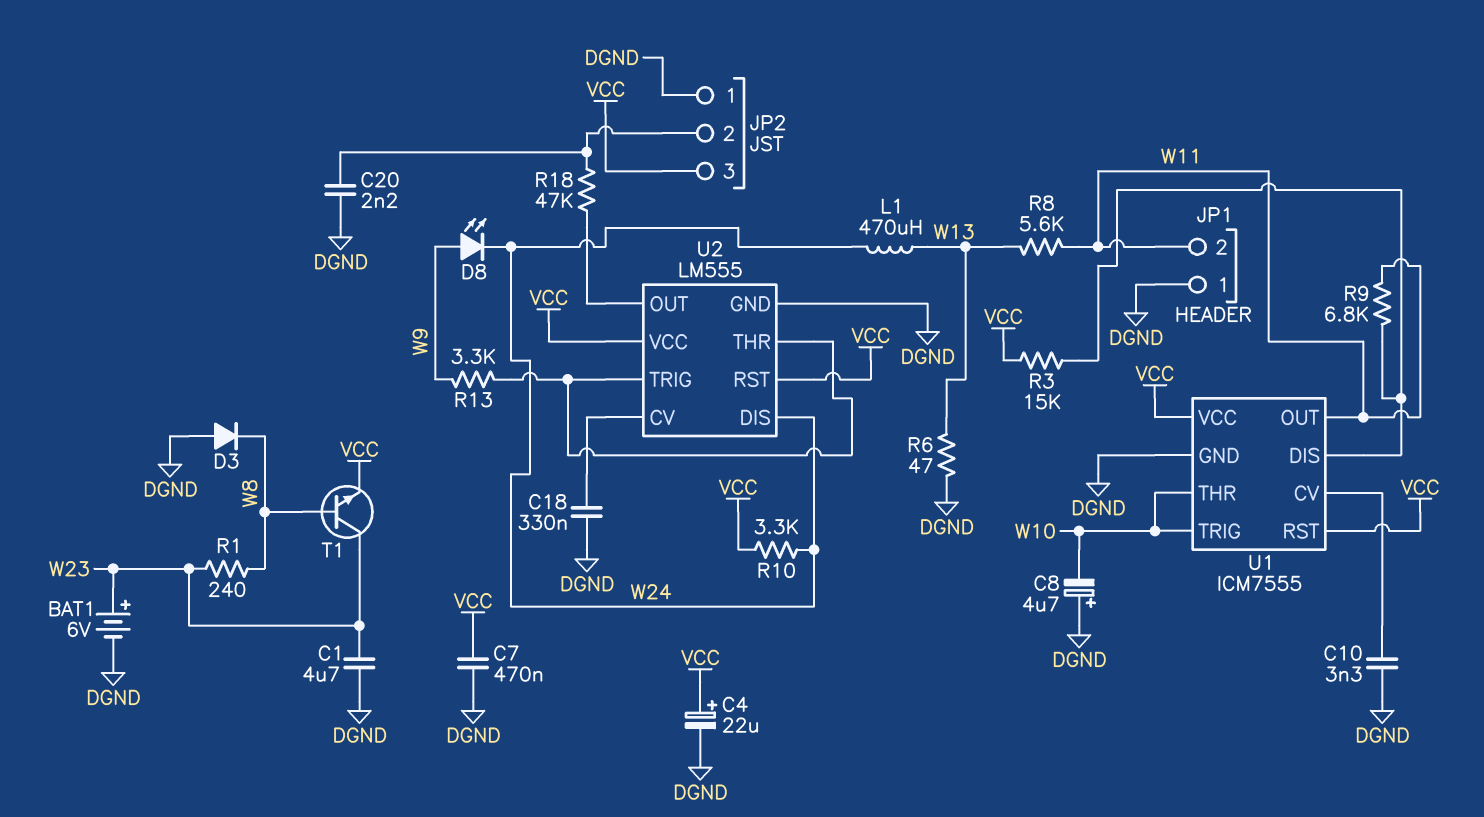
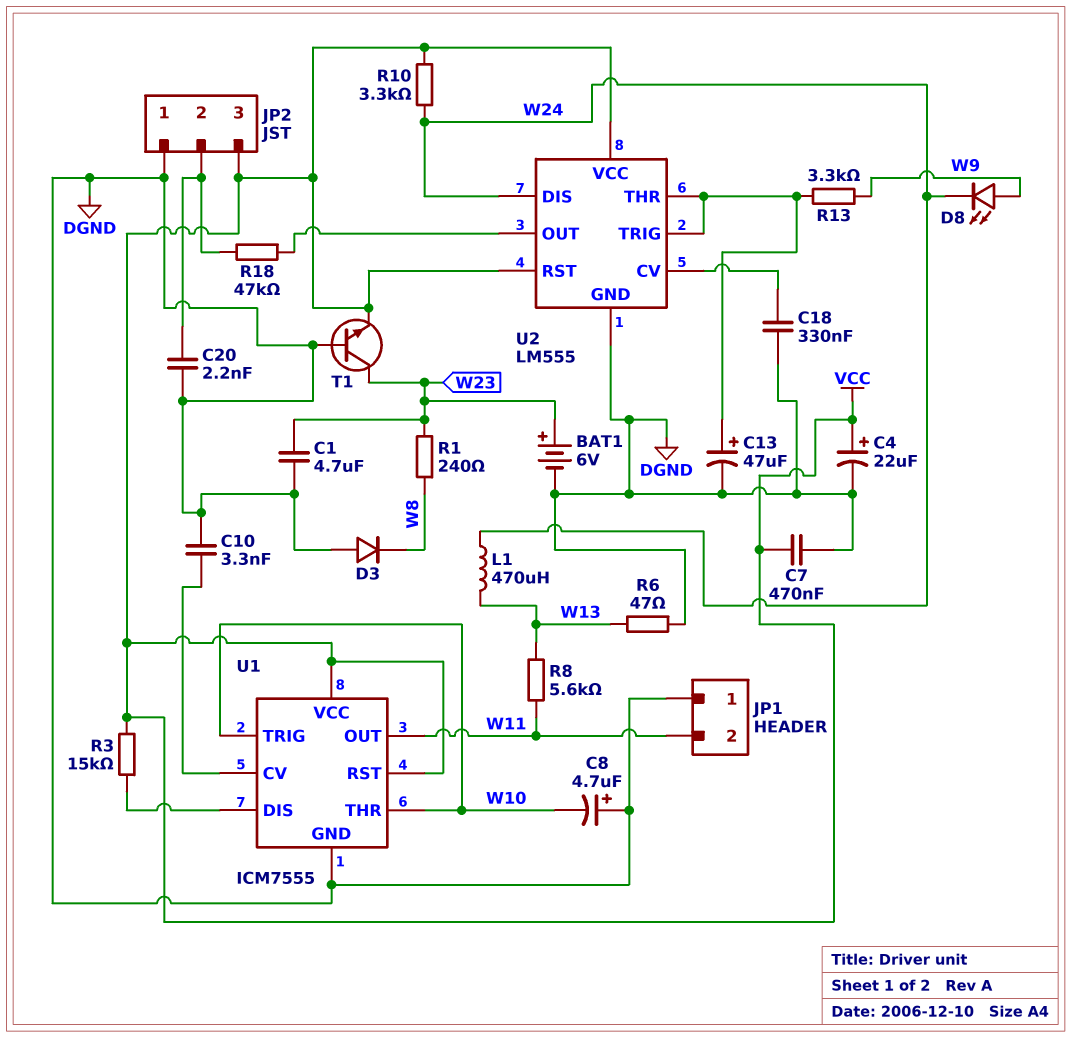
C13: none -> 47uF (plus U2/THR, minus DGND)
R9: 6.8k (U1/DIS, W11) -> none
T1: NPN (B W8, C W23, E VCC) -> NPN (B DGND, C W23, E VCC)

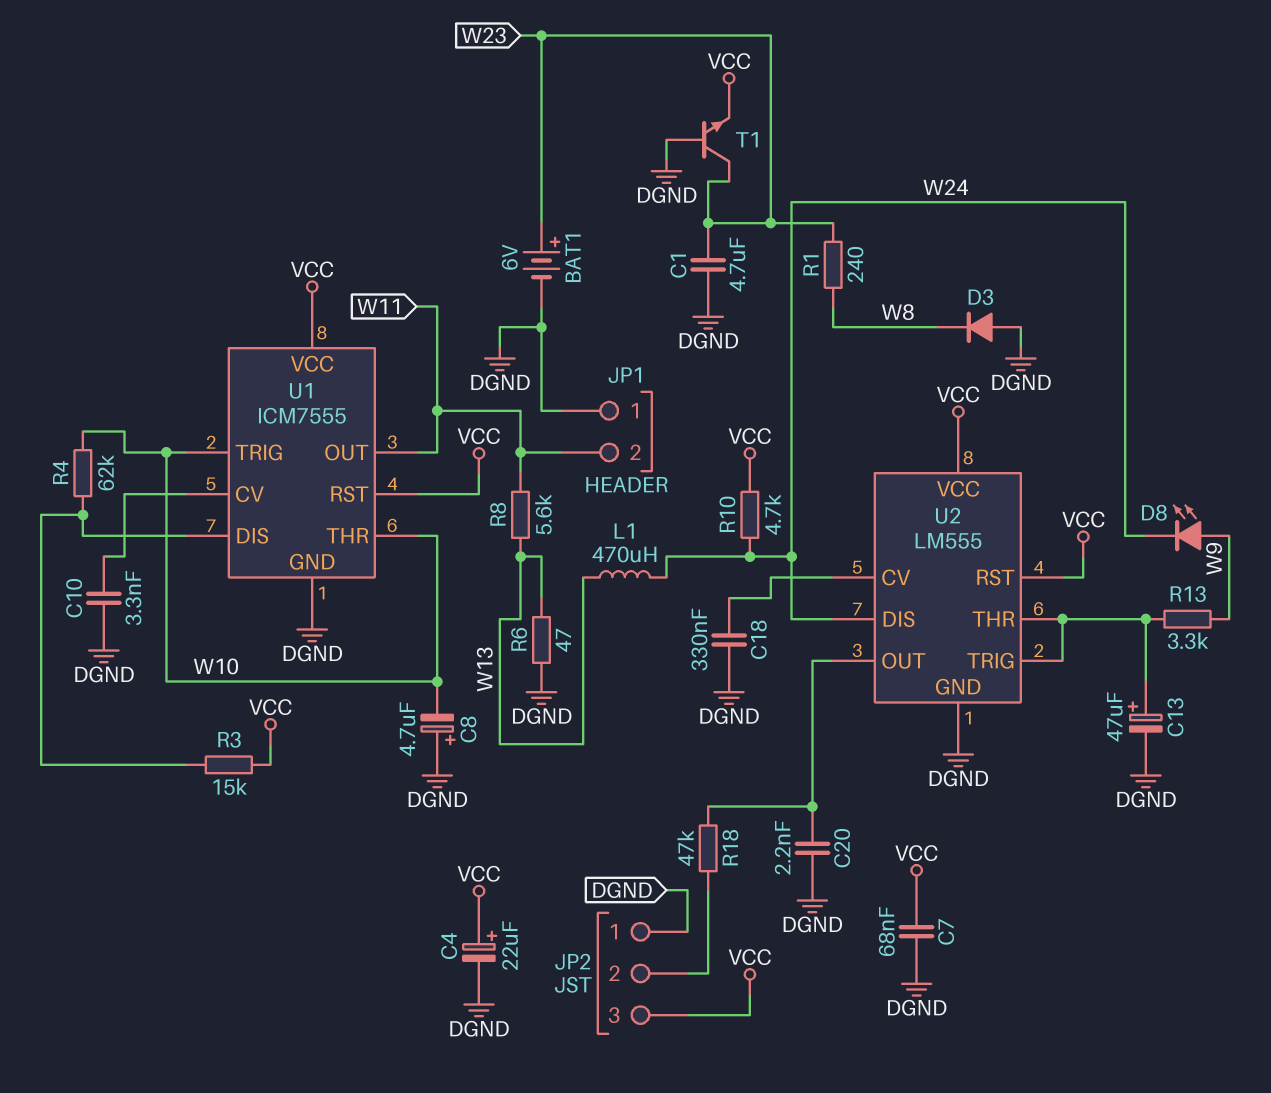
C7: 470nF (DGND, VCC) -> 68nF (DGND, VCC)
C20: 2.2nF (DGND, JP2/2) -> 2.2nF (DGND, U2/OUT)
R4: none -> 62k (U1/DIS, W10)
R10: 3.3k (VCC, W24) -> 4.7k (VCC, W24)

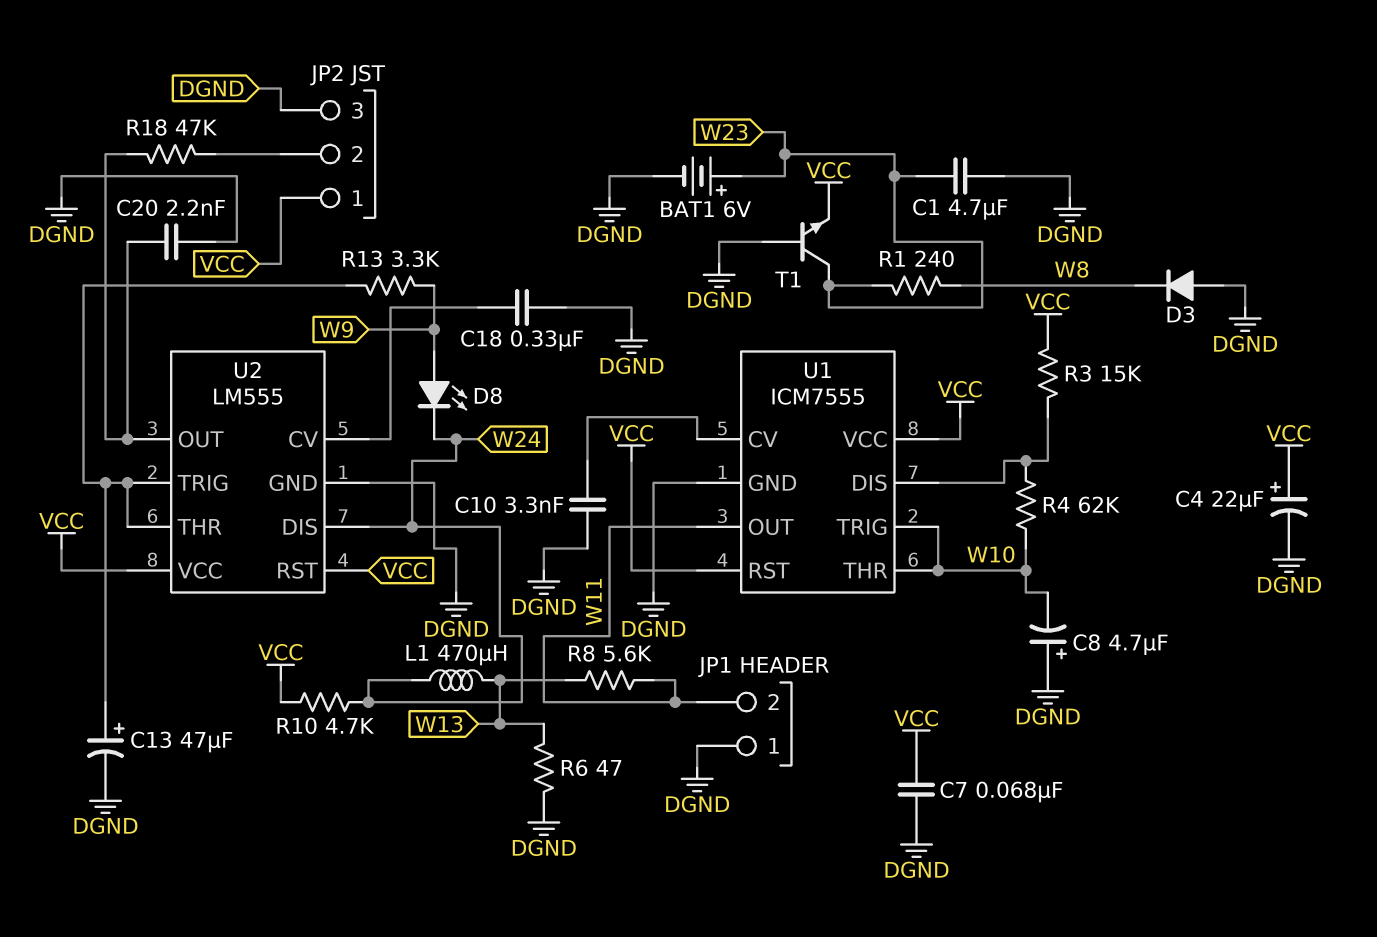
JP2 pin 1: DGND -> VCC
JP2 pin 3: VCC -> DGND

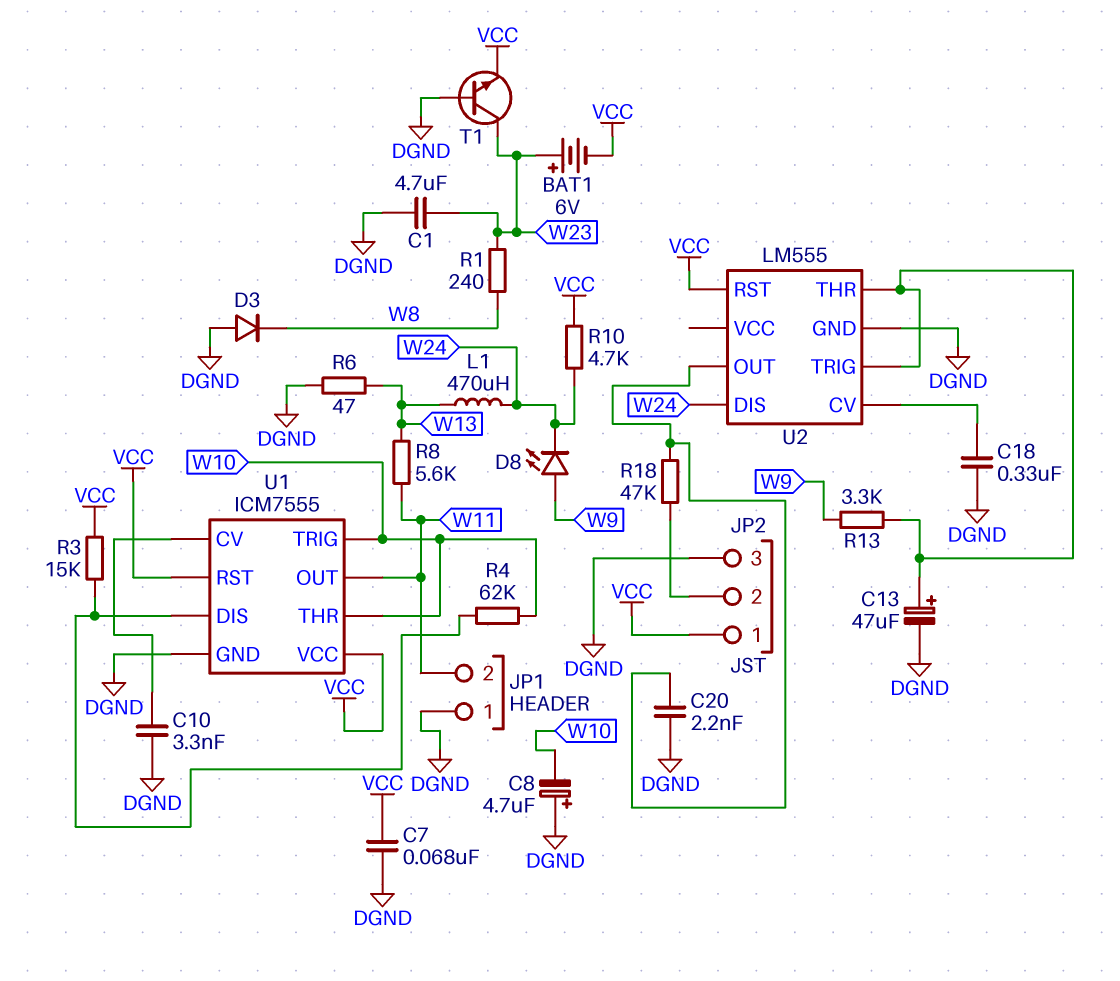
BAT1: 6V (plus W23, minus DGND) -> 6V (plus W23, minus VCC)
C4: 22uF (plus VCC, minus DGND) -> none
U2 pin VCC: VCC -> none

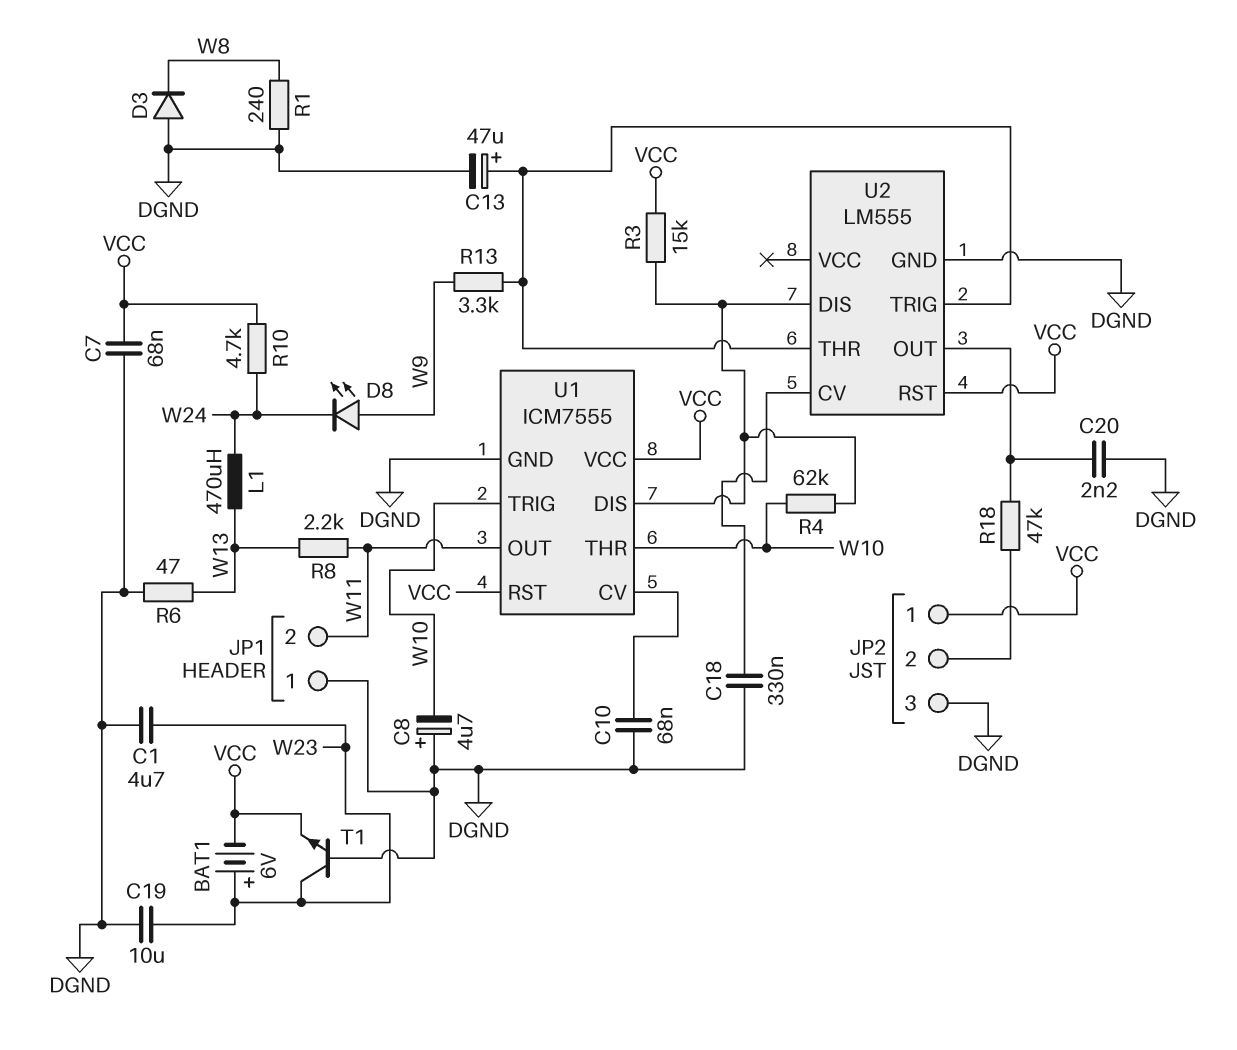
C10: 3.3nF (DGND, U1/CV) -> 68nF (DGND, U1/CV)
C19: none -> 10uF (DGND, W23)
R1: 240 (W8, W23) -> 240 (DGND, W8)
R8: 5.6k (W11, W13) -> 2.2k (W11, W13)
U2 pin DIS: W24 -> U1/DIS

